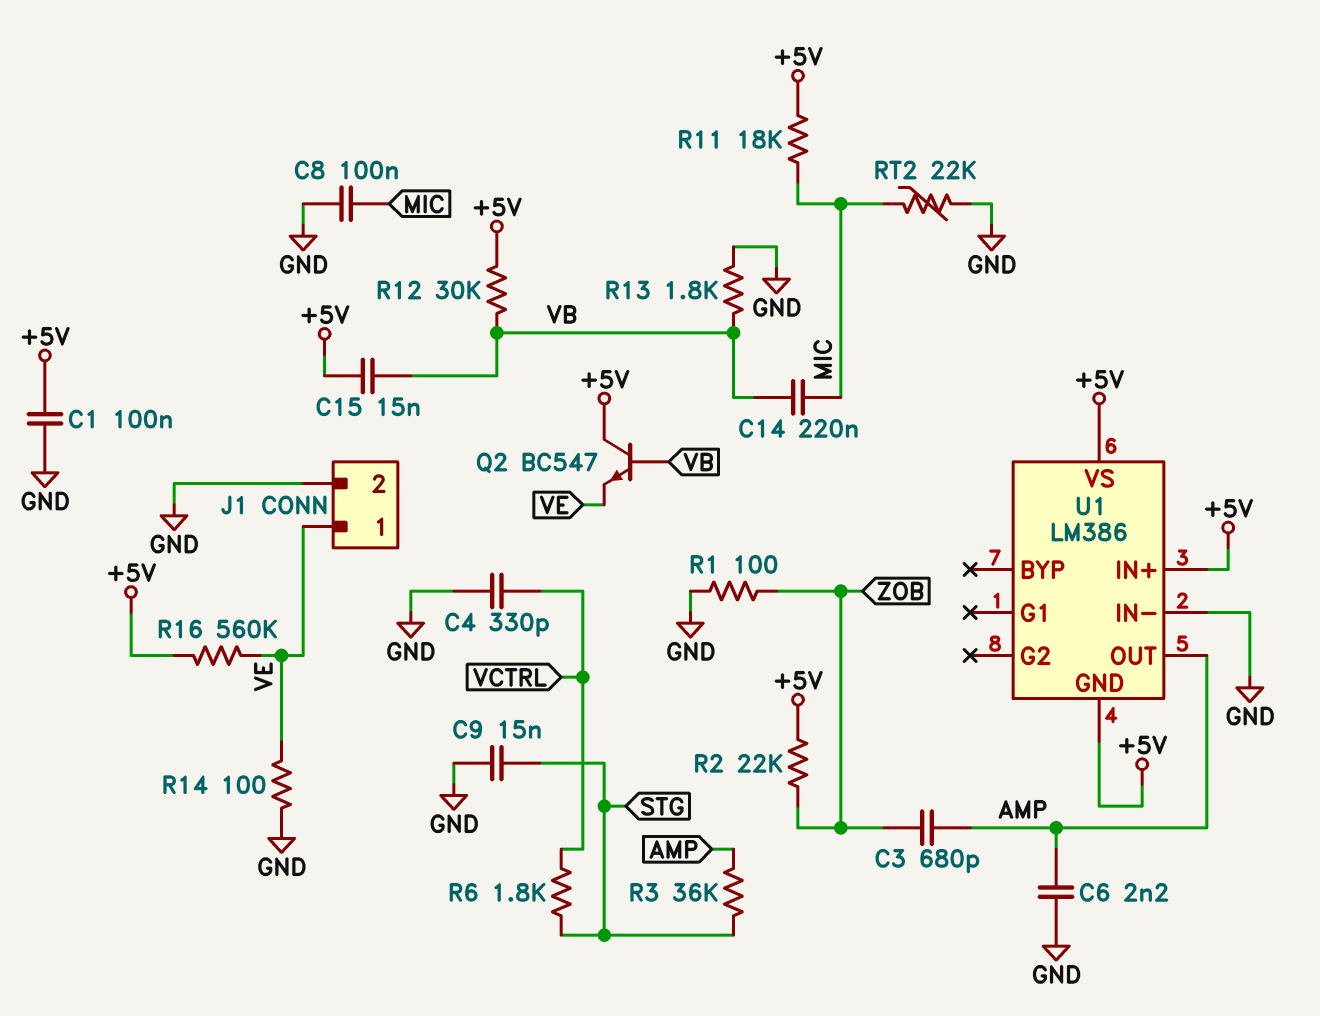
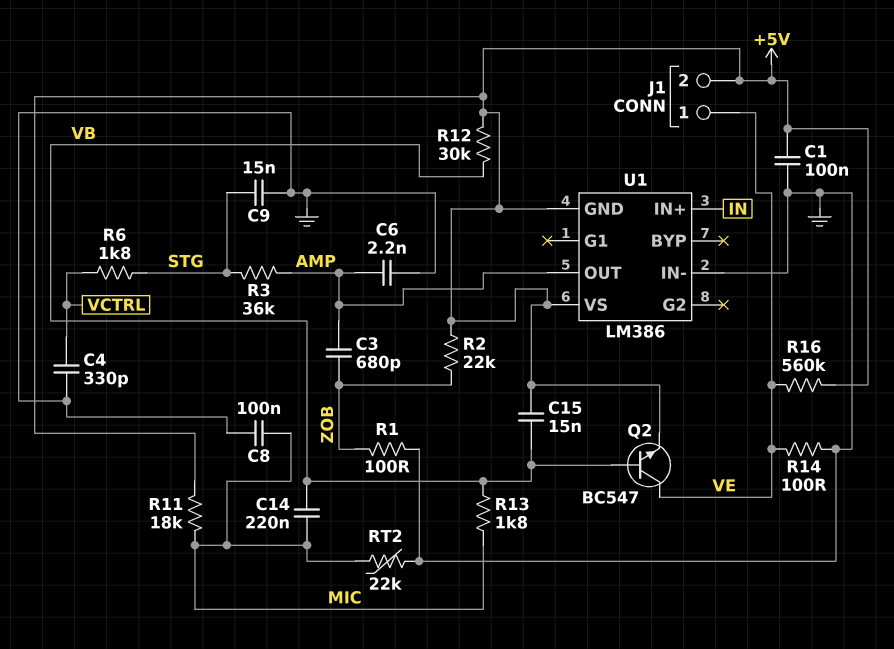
J1 pin 2: GND -> +5V
Q2: NPN BC547 (B VB, C +5V, E VE) -> NPN BC547 (B VB, C VE, E +5V)
R13: 1.8k (GND, VB) -> 1.8k (MIC, VB)
U1 pin IN+: +5V -> IN

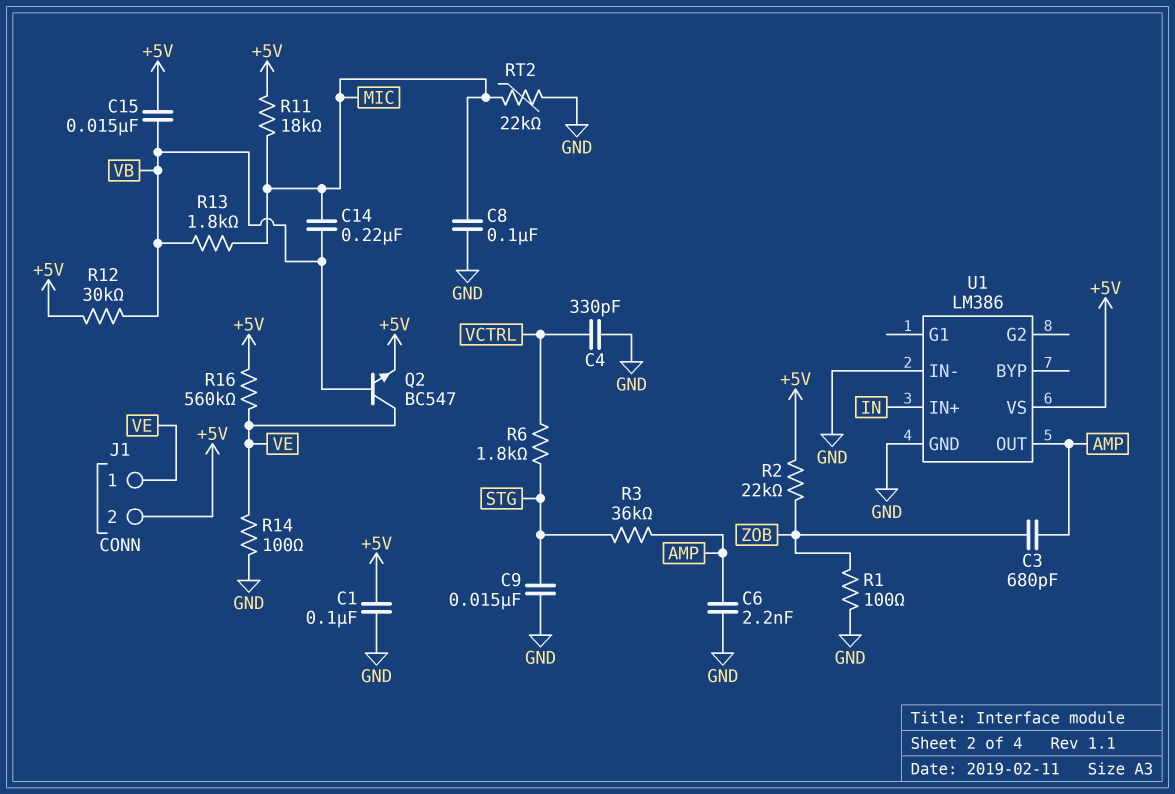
U1 pin GND: +5V -> GND

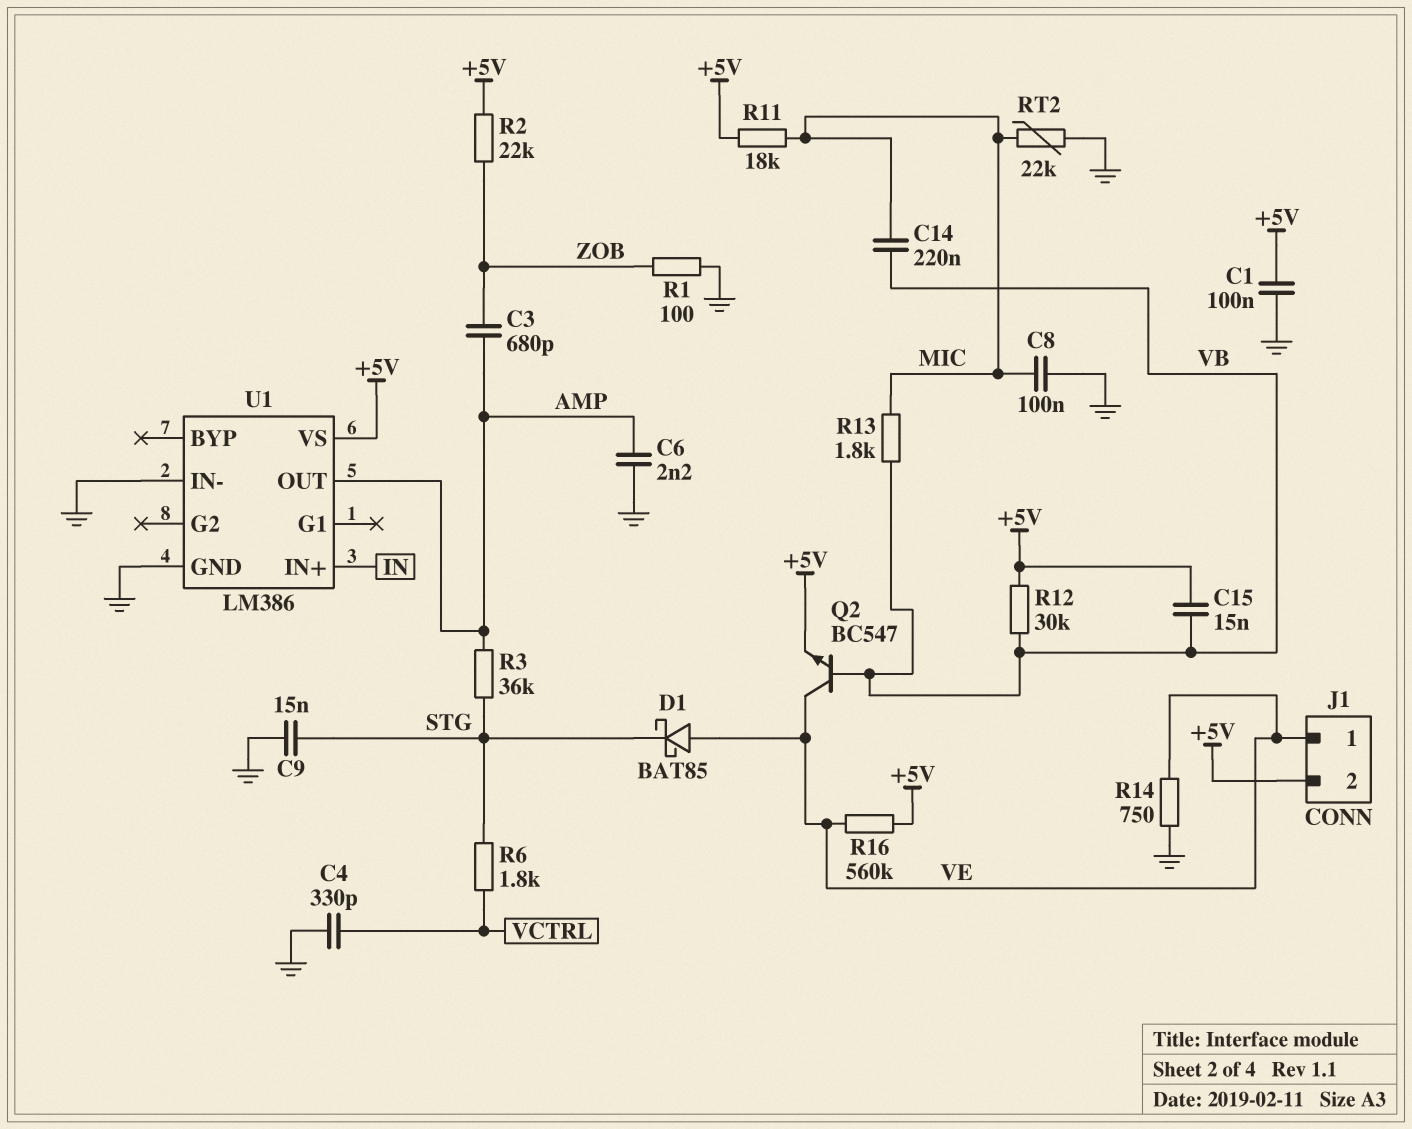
D1: none -> schottky BAT85 (A VE, K STG)
R14: 100 (GND, VE) -> 750 (GND, VE)

